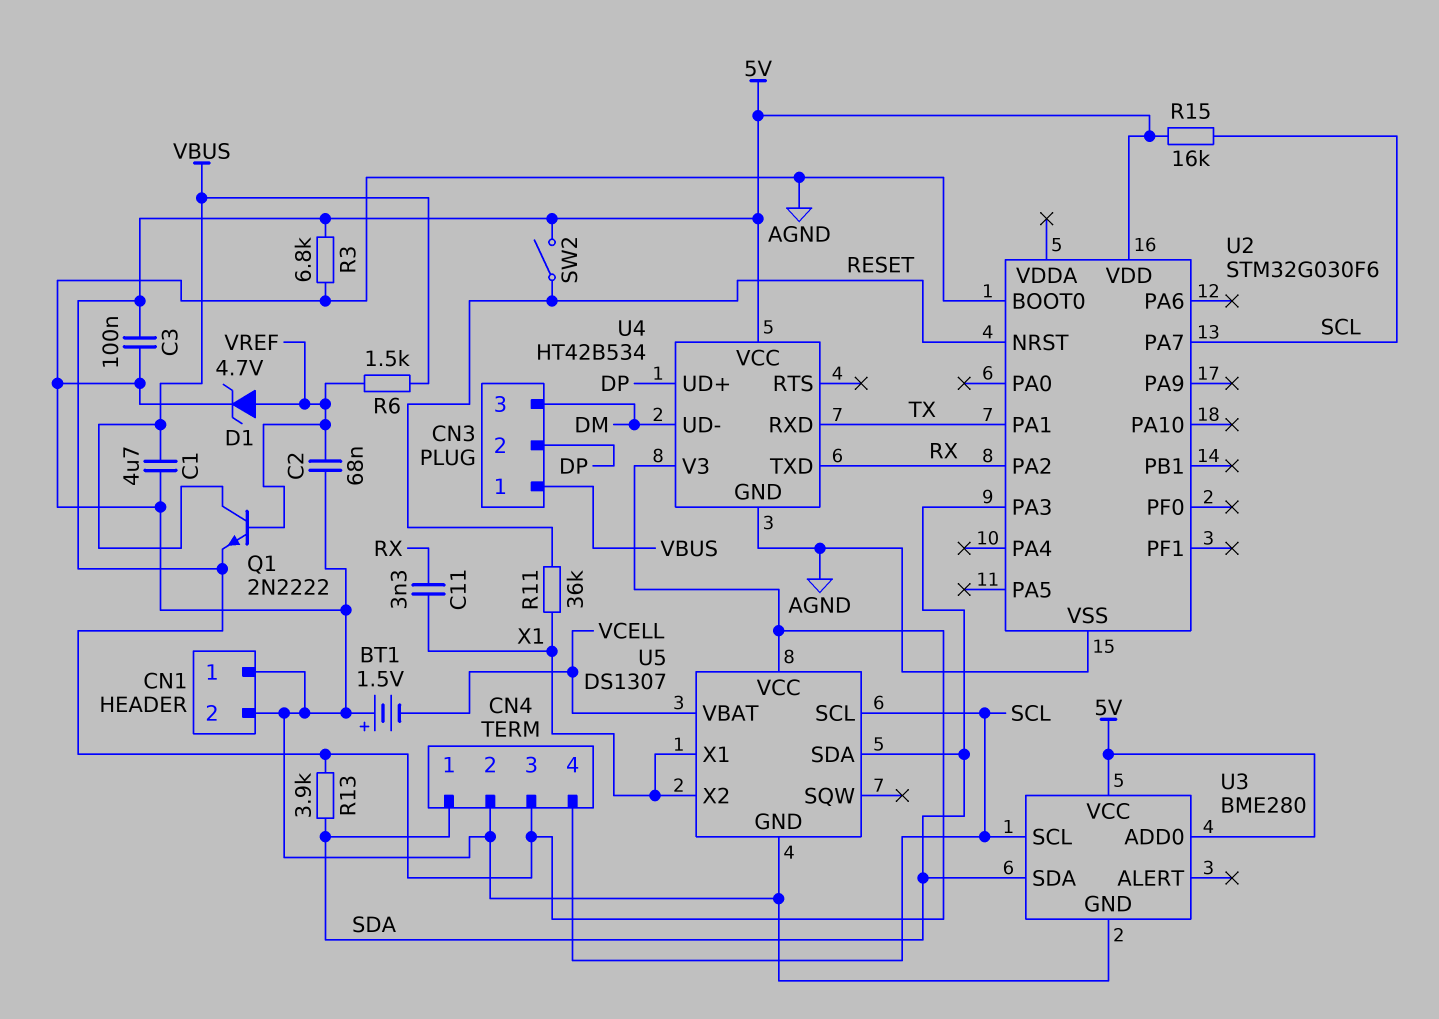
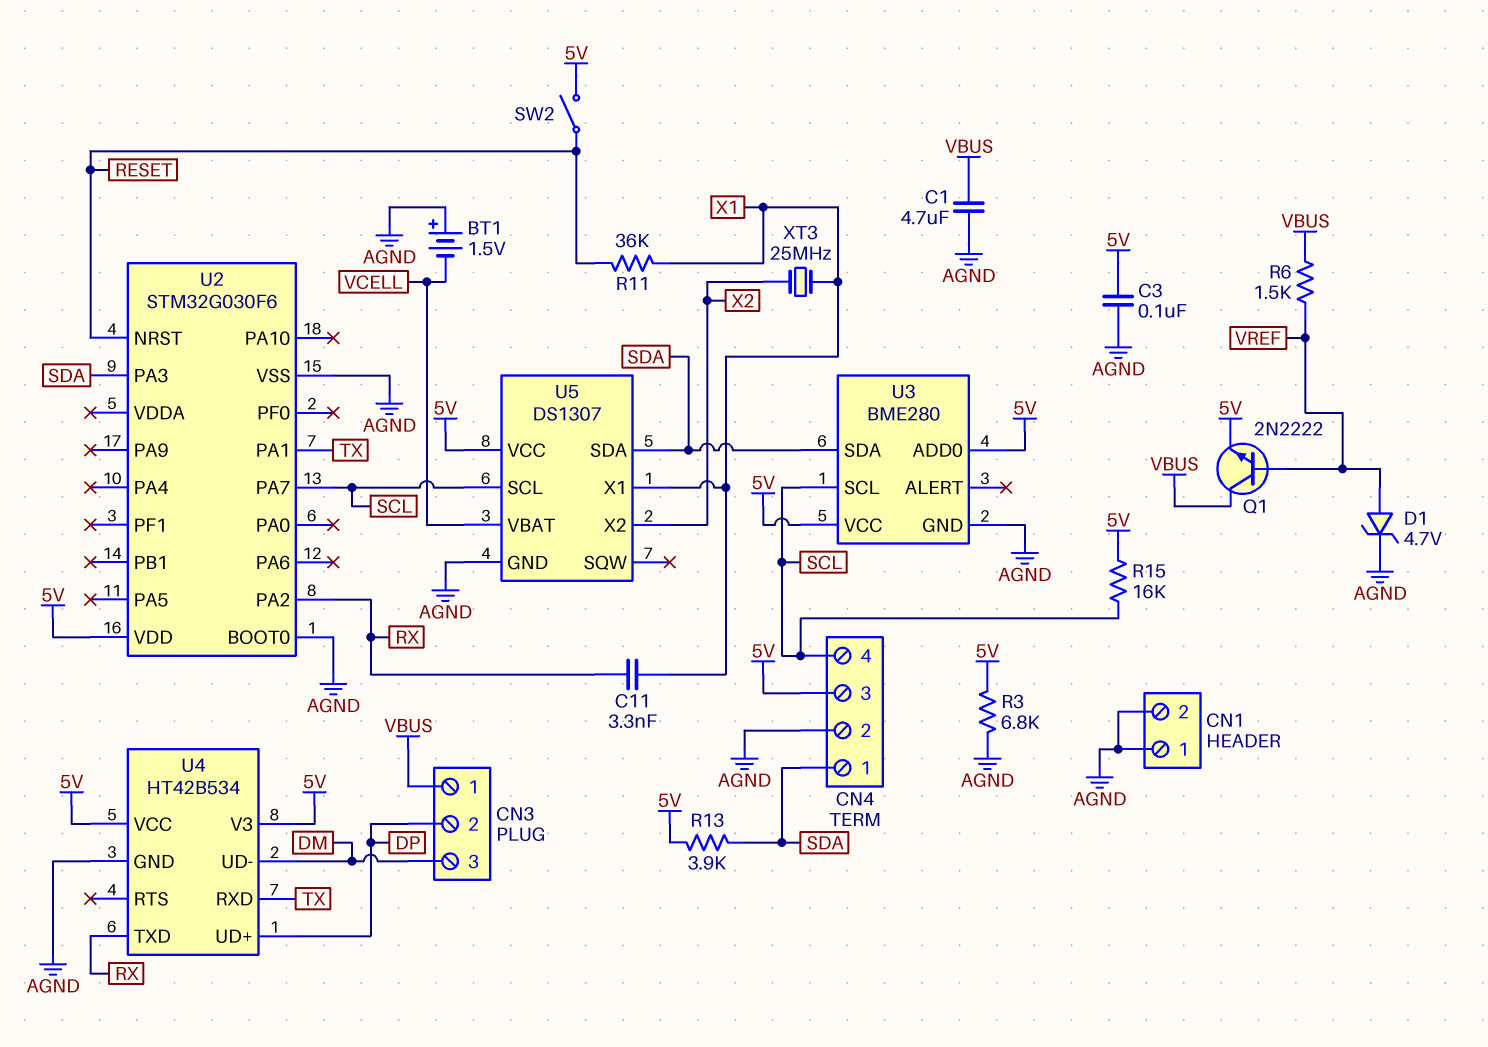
C2: 68nF (AGND, VREF) -> none
U5 pin X2: X1 -> X2
XT3: none -> 25MHz (X1, X2)

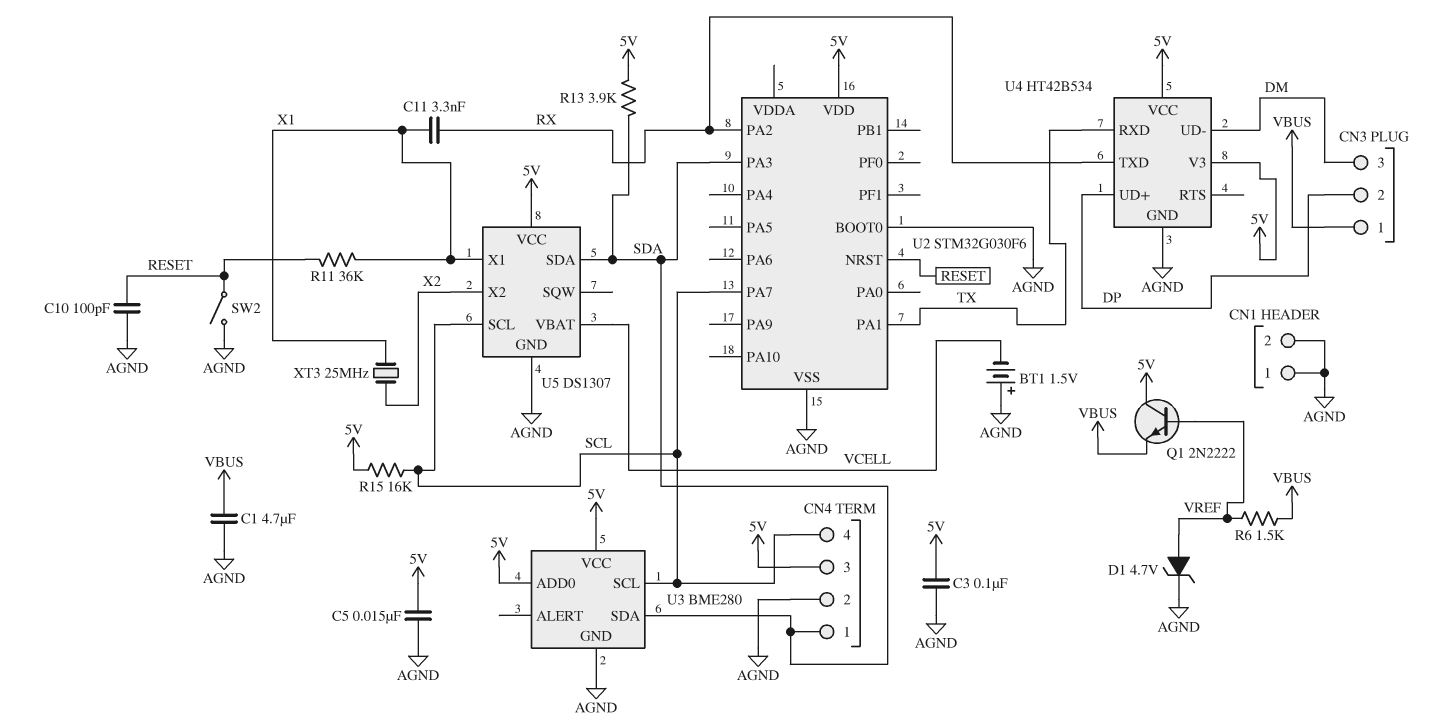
C5: none -> 15nF (5V, AGND)
C10: none -> 100pF (AGND, RESET)
Q1: NPN 2N2222 (B VREF, C VBUS, E 5V) -> NPN 2N2222 (B VREF, C 5V, E VBUS)
R3: 6.8k (5V, AGND) -> none
SW2: switch (5V, RESET) -> switch (AGND, RESET)

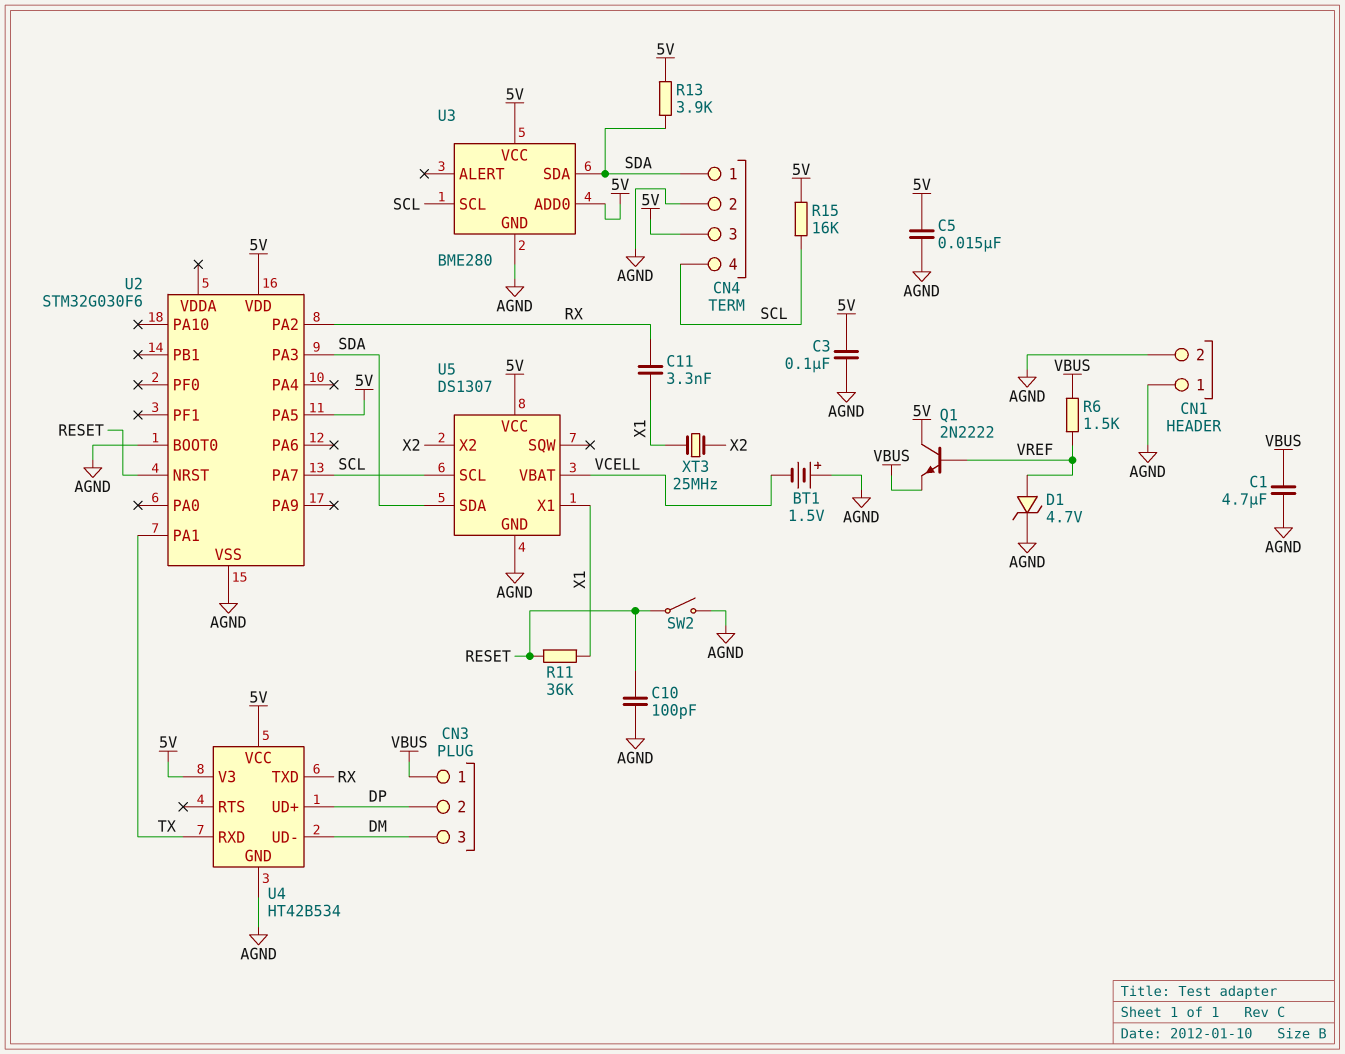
U2 pin PA5: none -> 5V

